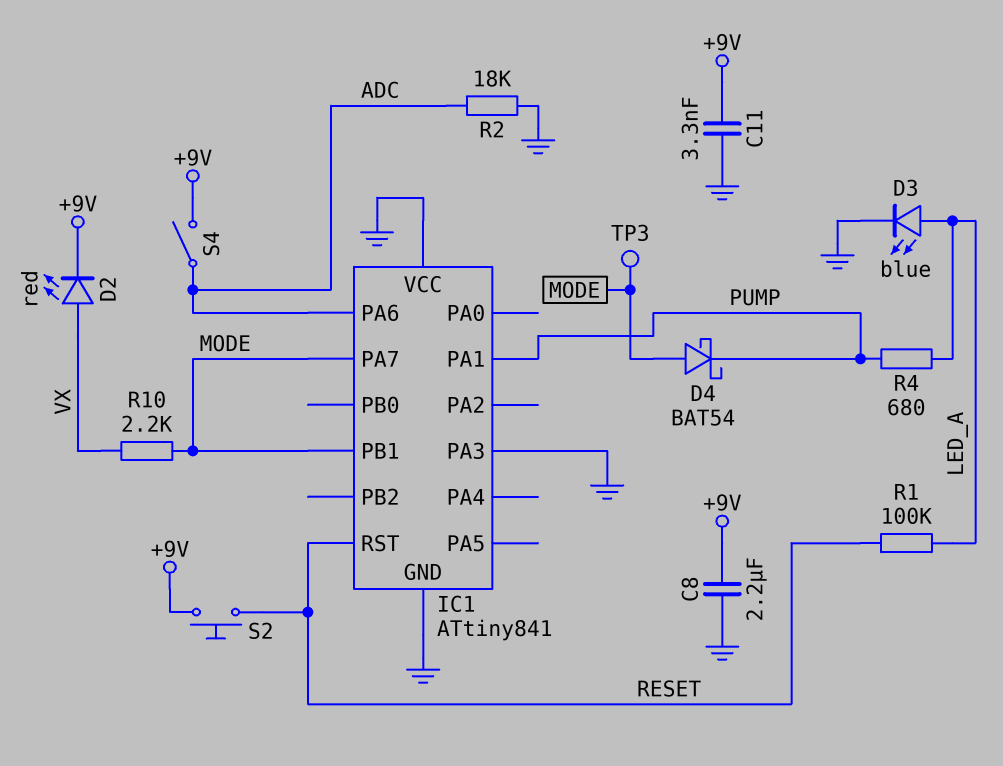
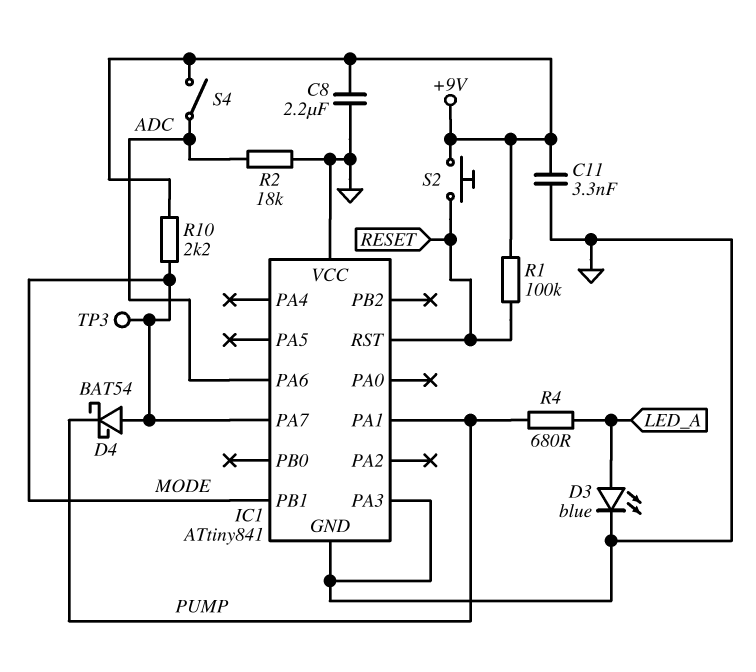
D2: LED red (A VX, K +9V) -> none
R1: 100k (LED_A, RESET) -> 100k (+9V, RESET)
R10: 2.2k (MODE, VX) -> 2.2k (+9V, MODE)

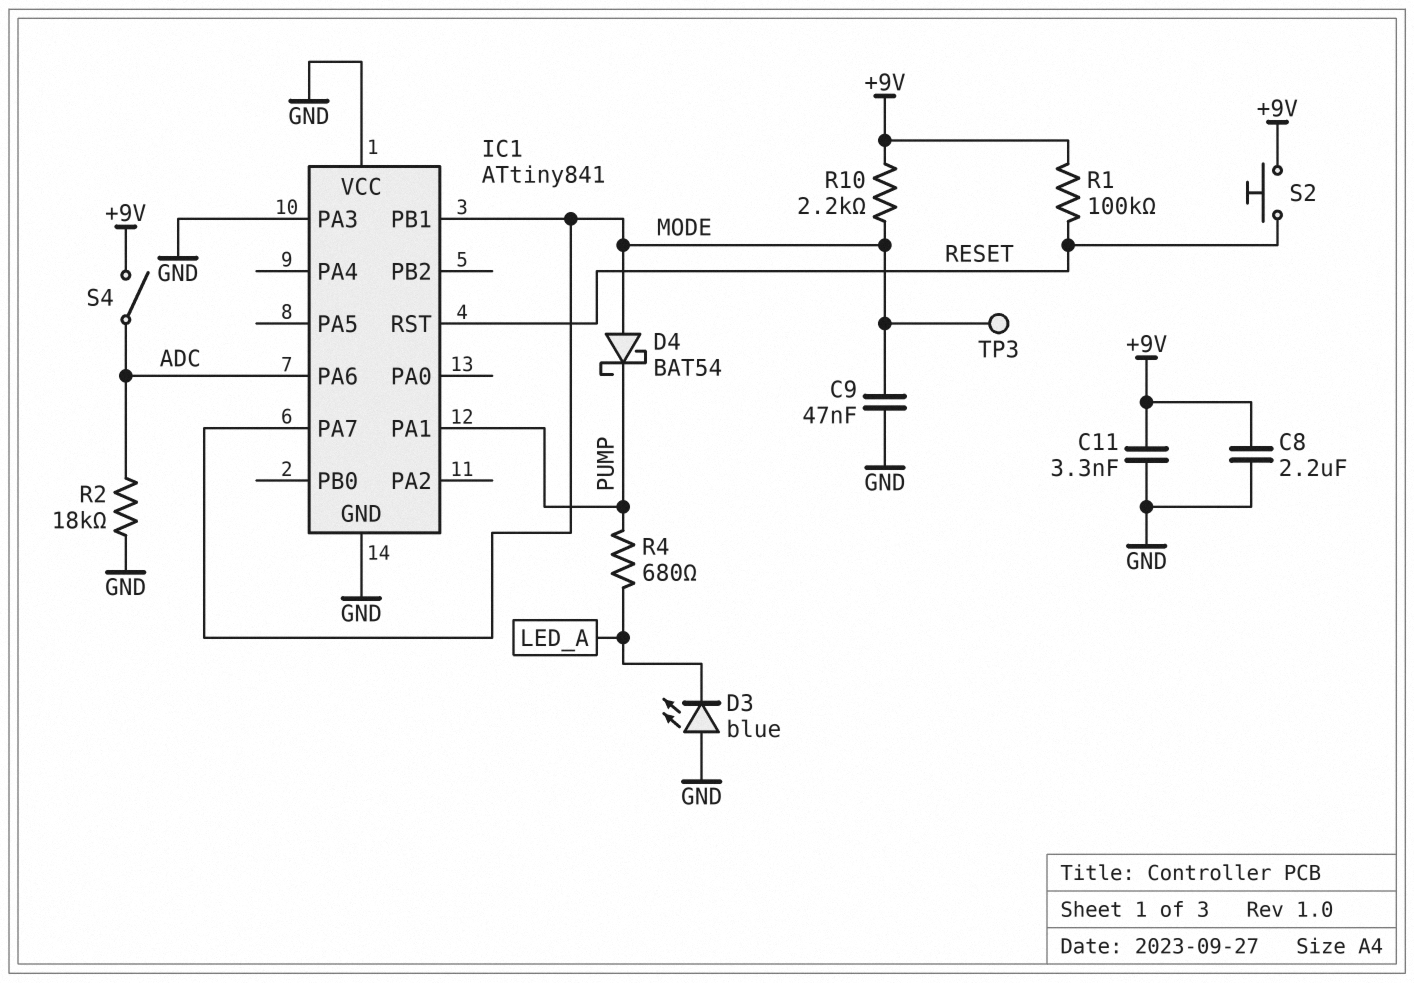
C9: none -> 47nF (GND, MODE)
D3: LED blue (A LED_A, K GND) -> LED blue (A GND, K LED_A)

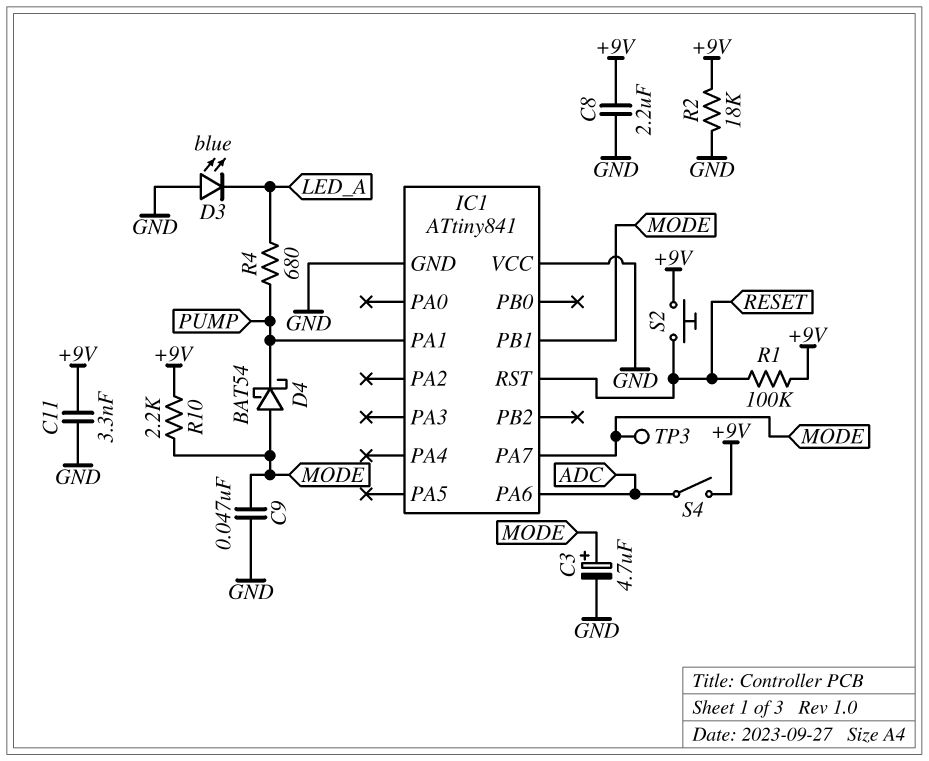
C3: none -> 4.7uF (plus MODE, minus GND)
IC1 pin PA3: GND -> none
R2: 18k (ADC, GND) -> 18k (+9V, GND)

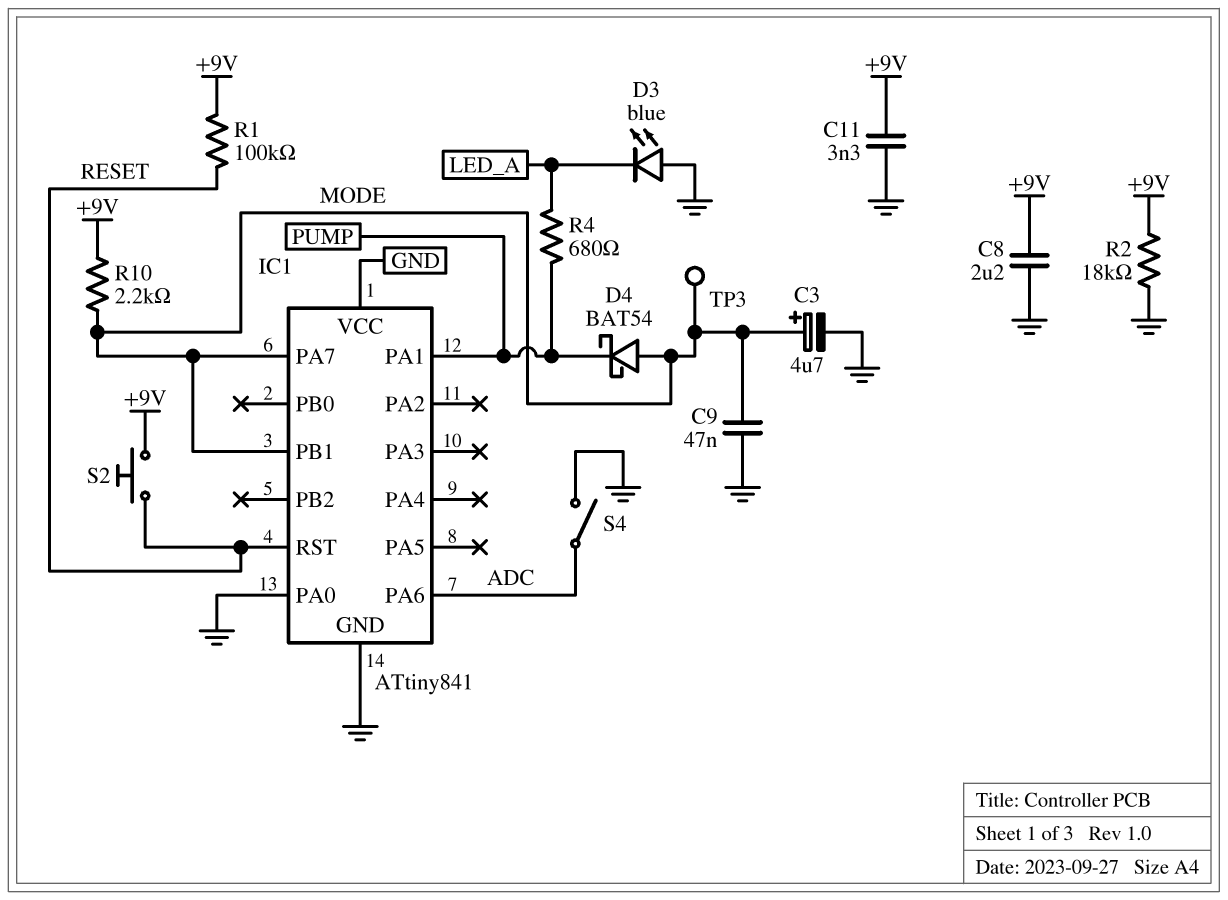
IC1 pin PA0: none -> GND
S4: switch (+9V, ADC) -> switch (ADC, GND)

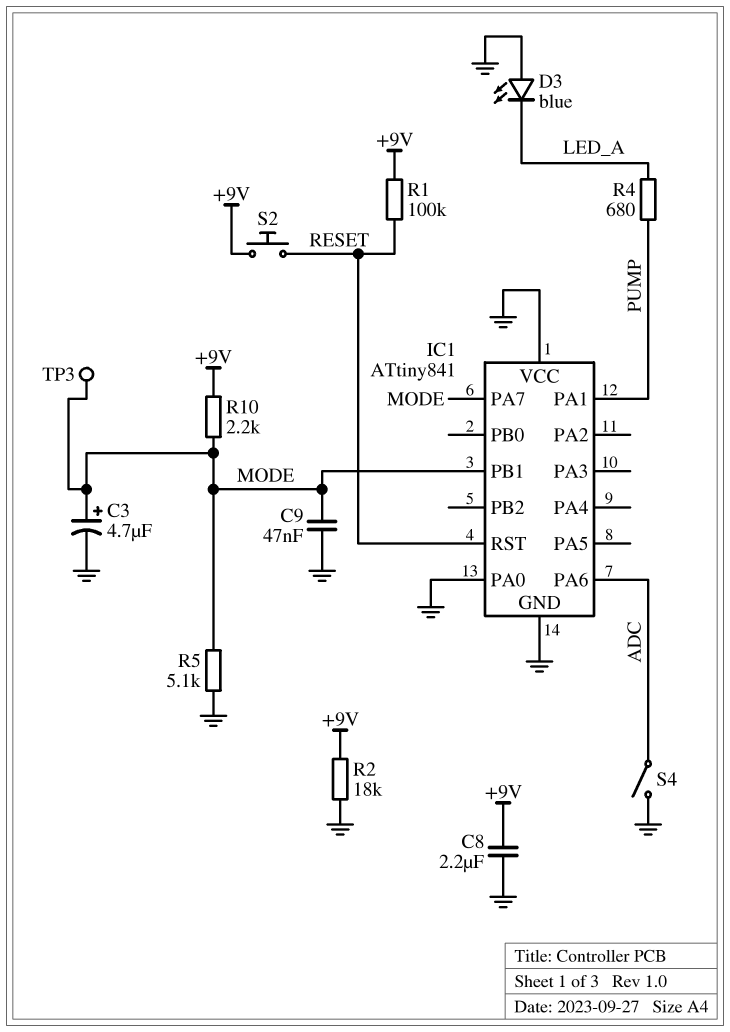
C11: 3.3nF (+9V, GND) -> none
D4: schottky BAT54 (A MODE, K PUMP) -> none
R5: none -> 5.1k (GND, MODE)

